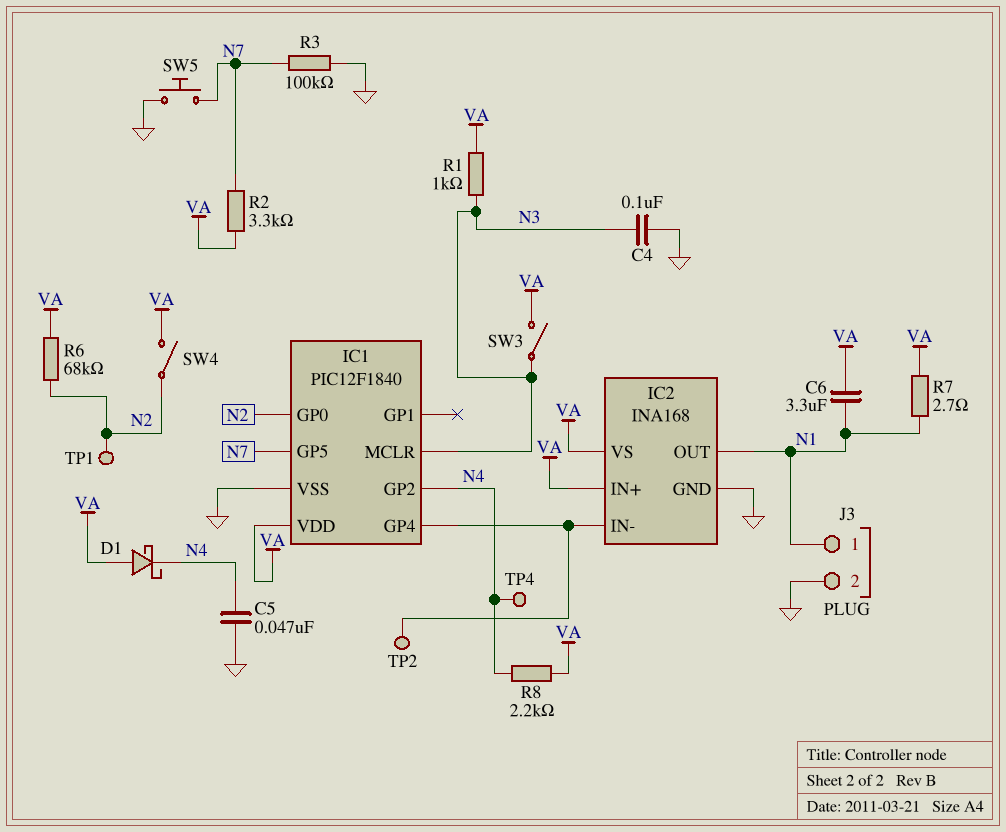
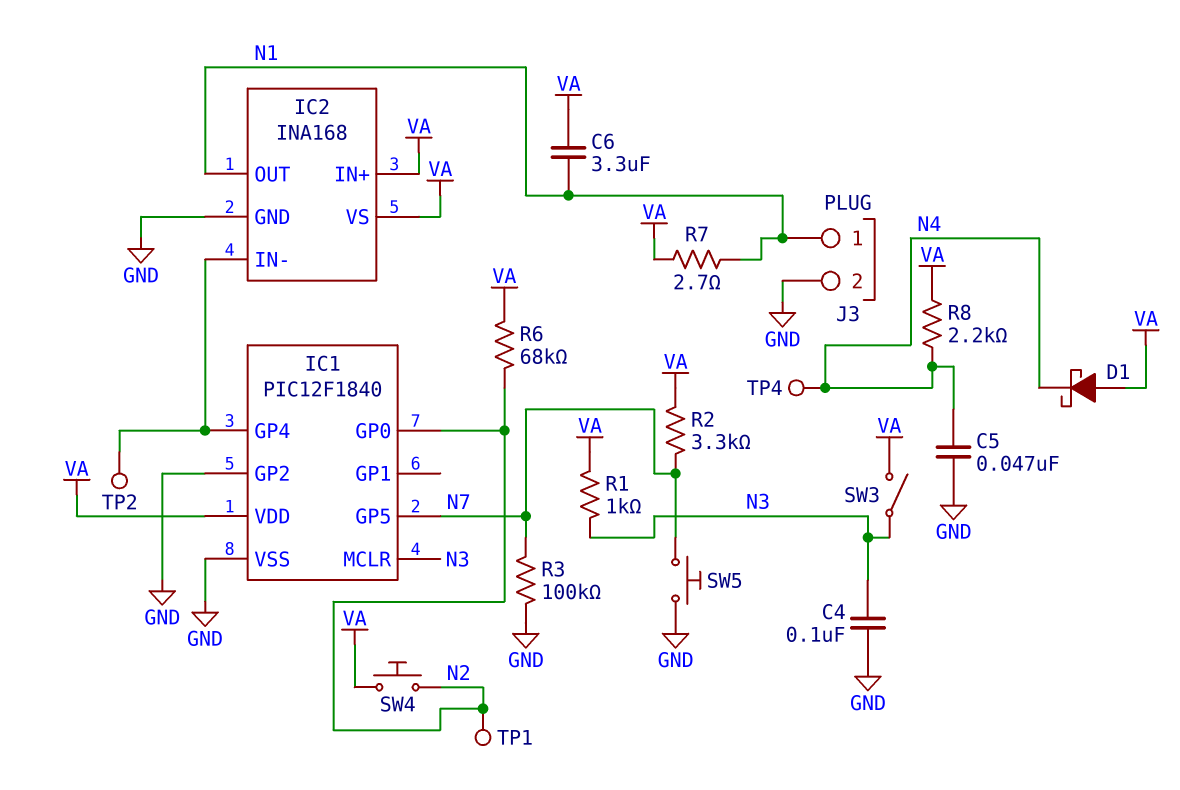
IC1 pin GP2: N4 -> GND
SW4: switch (N2, VA) -> button (N2, VA)

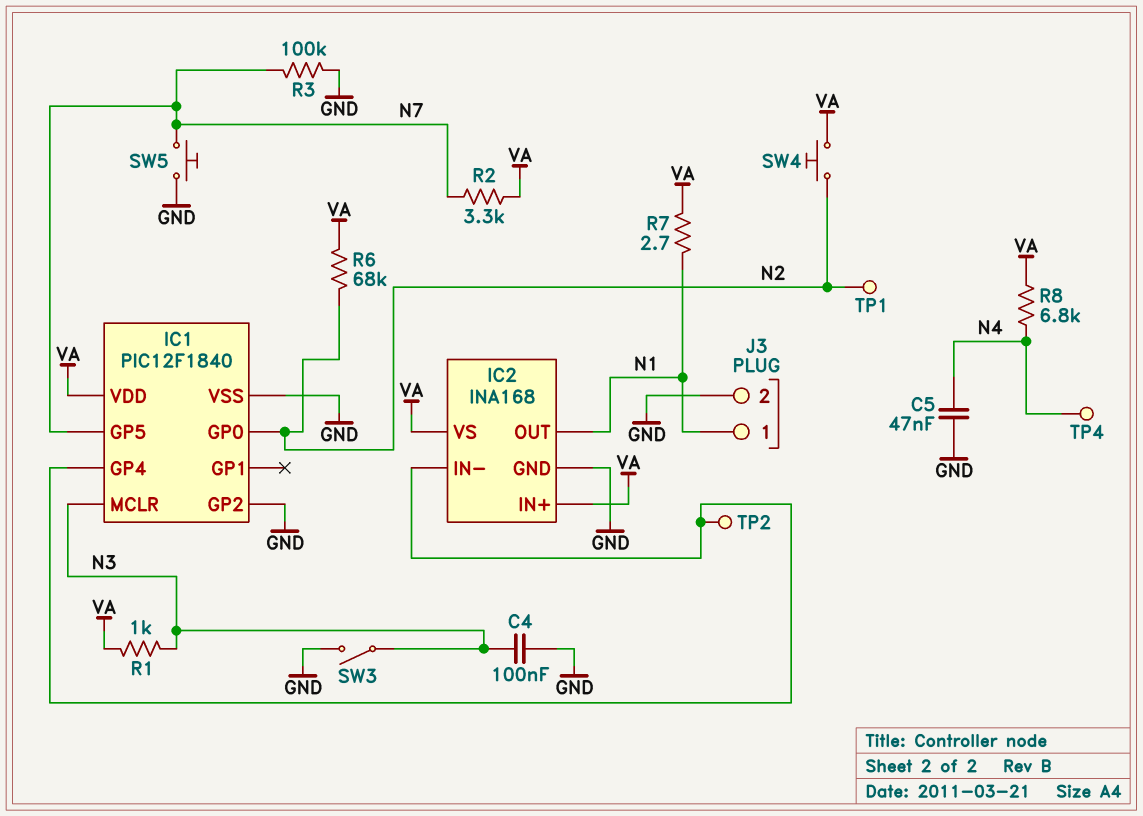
C6: 3.3uF (N1, VA) -> none
D1: schottky (A VA, K N4) -> none
R8: 2.2k (N4, VA) -> 6.8k (N4, VA)
SW3: switch (N3, VA) -> switch (GND, N3)

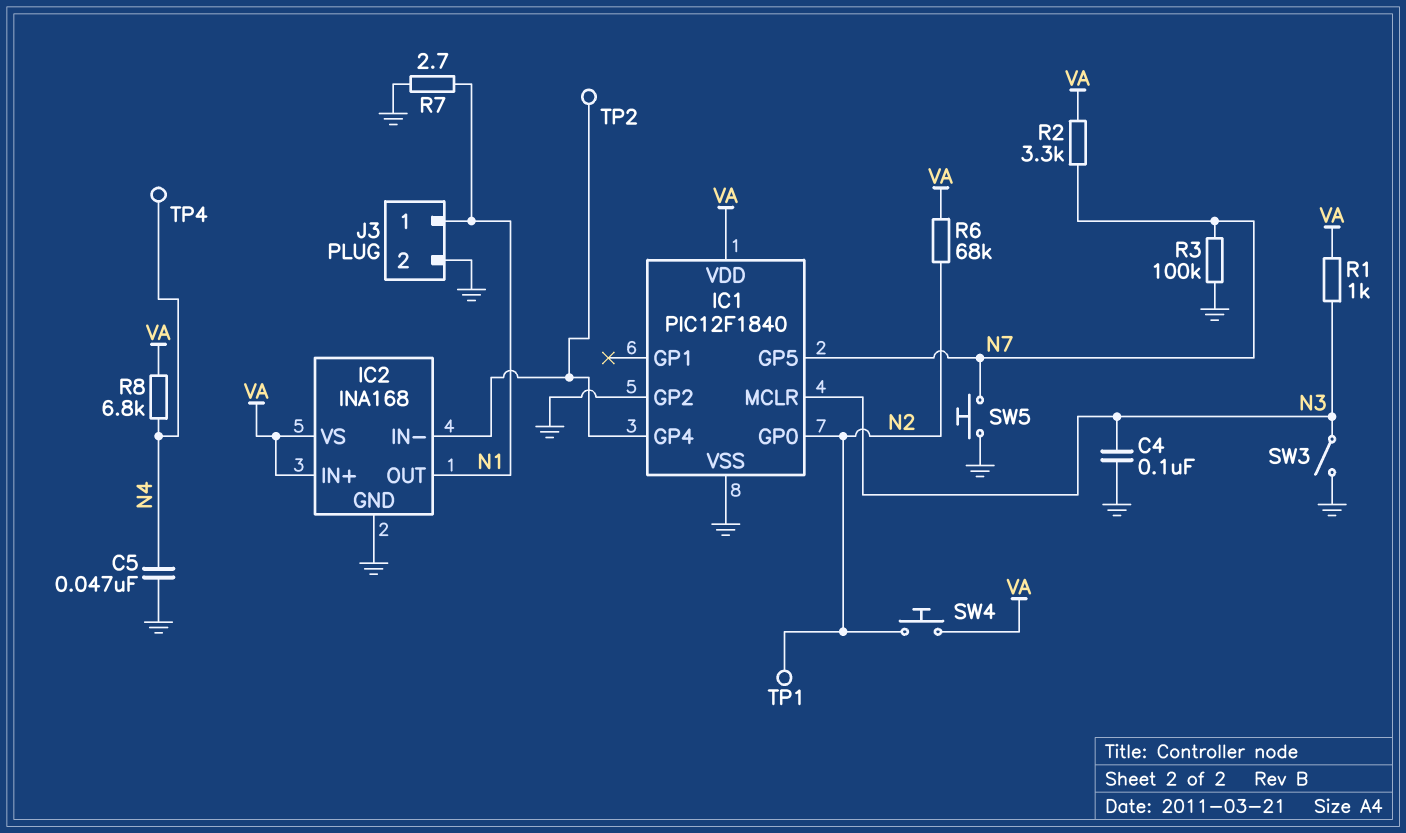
R7: 2.7 (N1, VA) -> 2.7 (GND, N1)

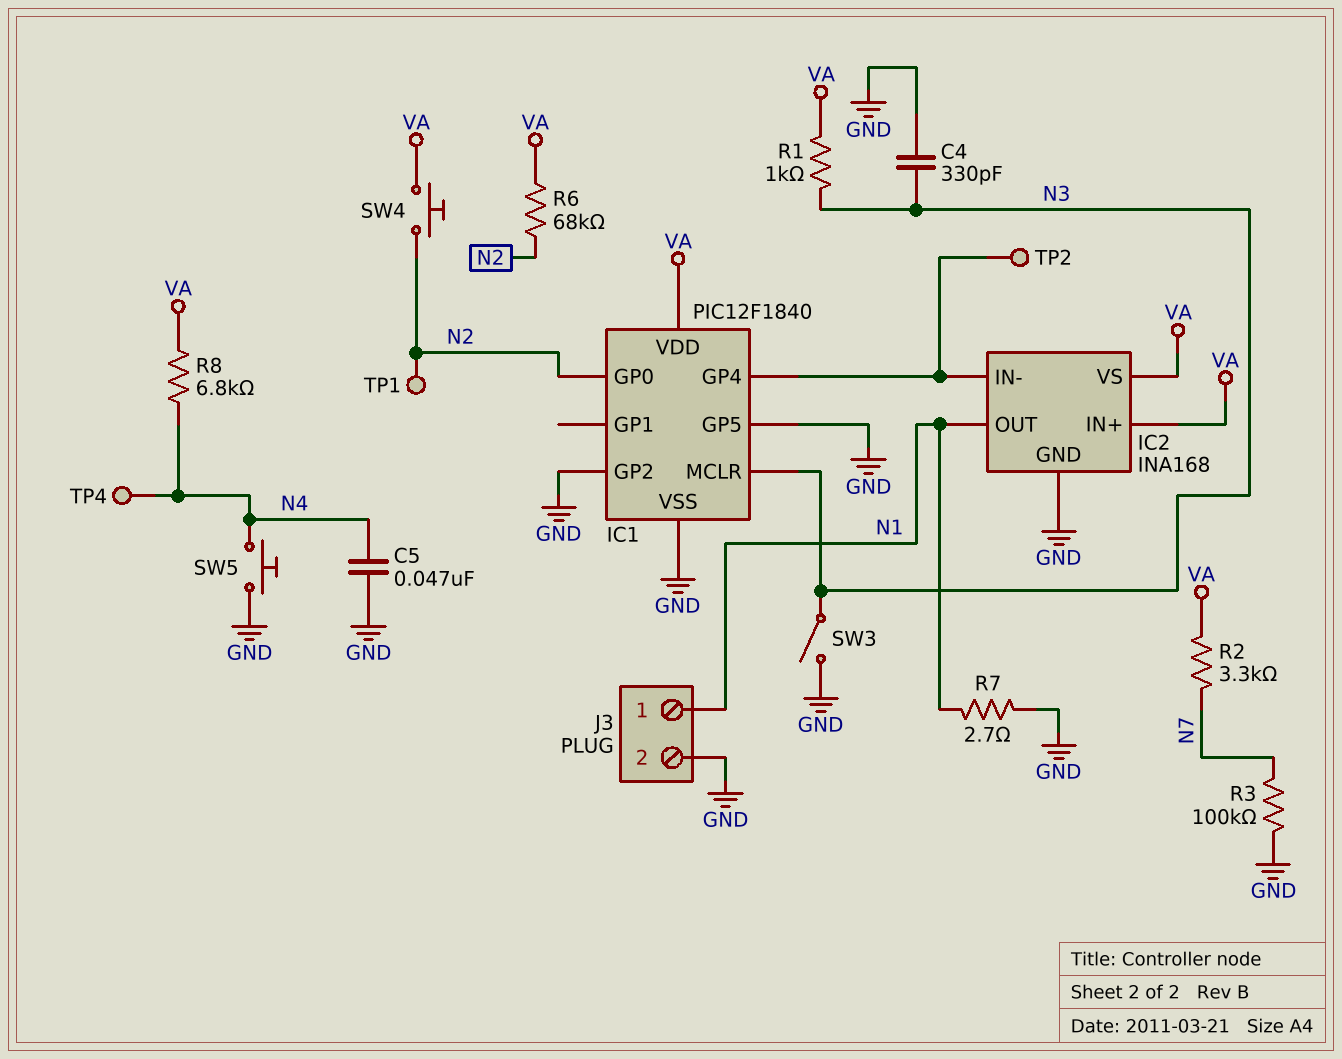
C4: 100nF (GND, N3) -> 330pF (GND, N3)
IC1 pin GP5: N7 -> GND
SW5: button (GND, N7) -> button (GND, N4)

